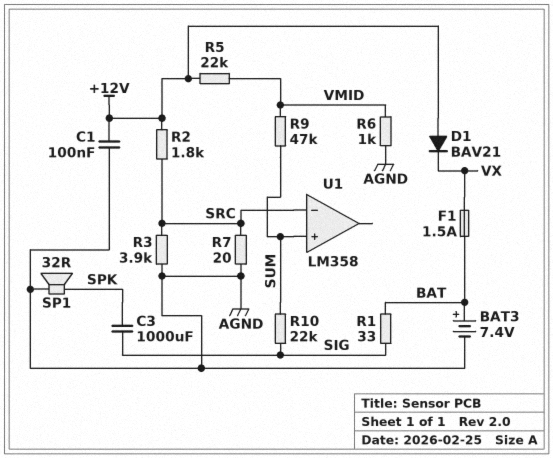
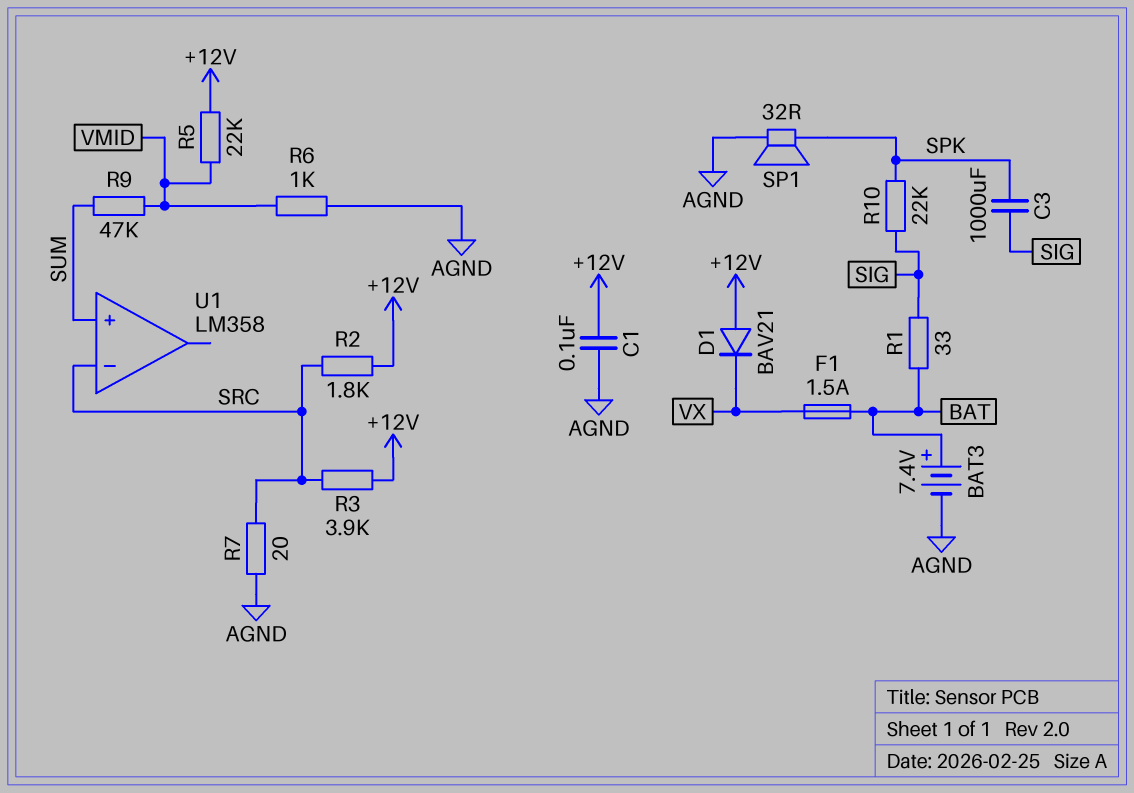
R3: 3.9k (AGND, SRC) -> 3.9k (+12V, SRC)
R10: 22k (SIG, SUM) -> 22k (SIG, SPK)

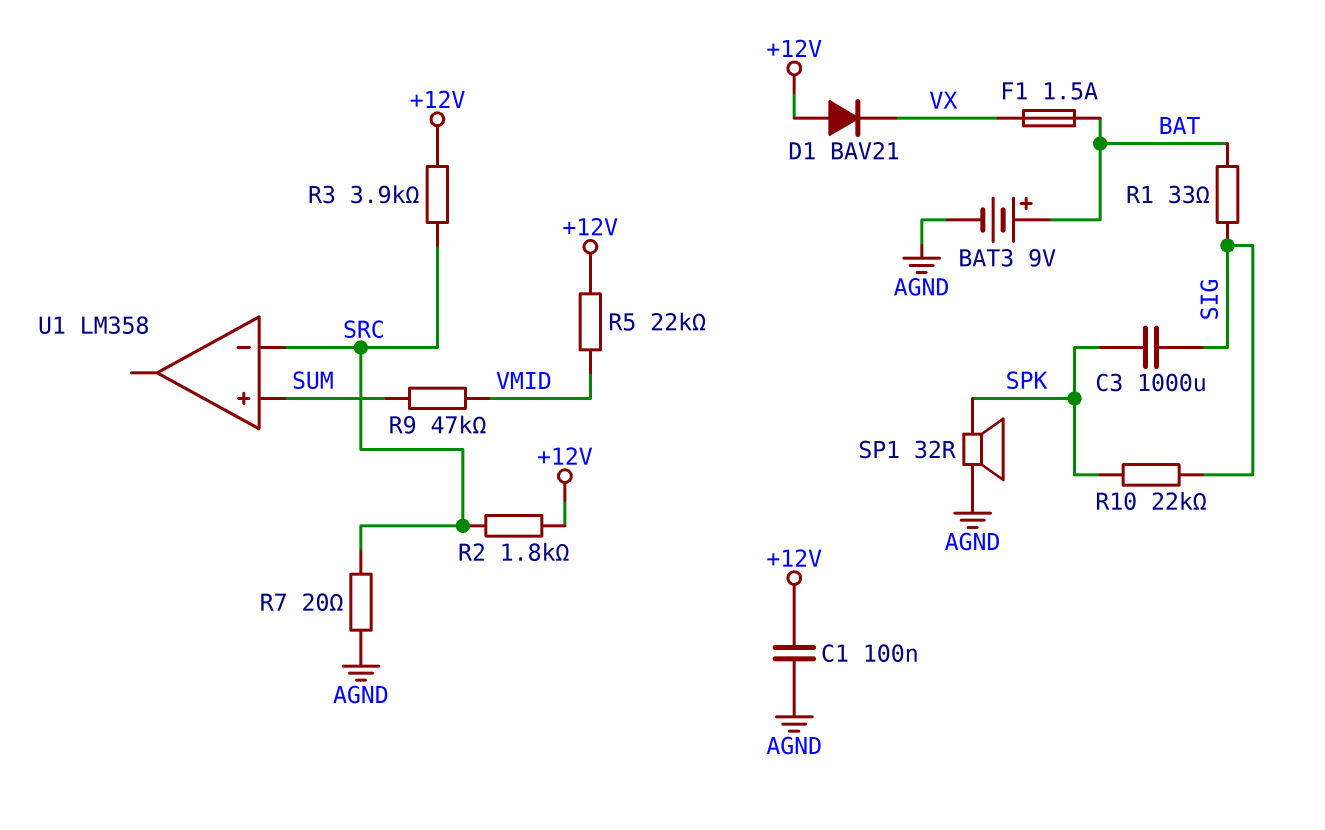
BAT3: 7.4V (plus BAT, minus AGND) -> 9V (plus BAT, minus AGND)
R6: 1k (AGND, VMID) -> none

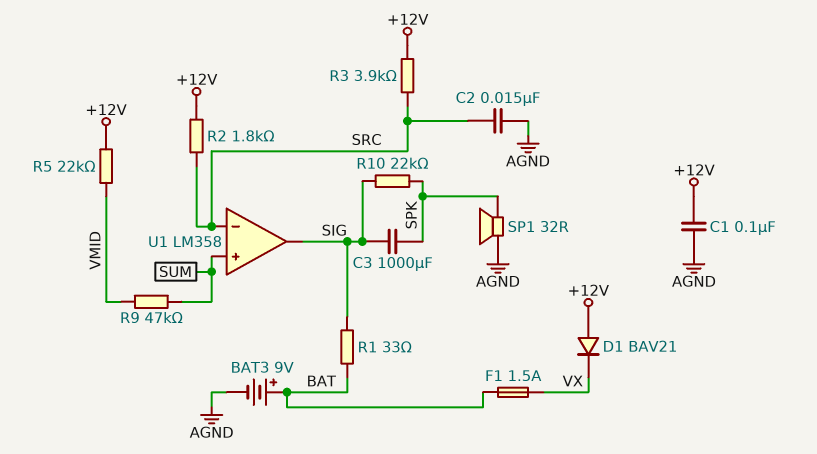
C2: none -> 15nF (AGND, SRC)
R7: 20 (AGND, SRC) -> none
U1 pin out: none -> SIG

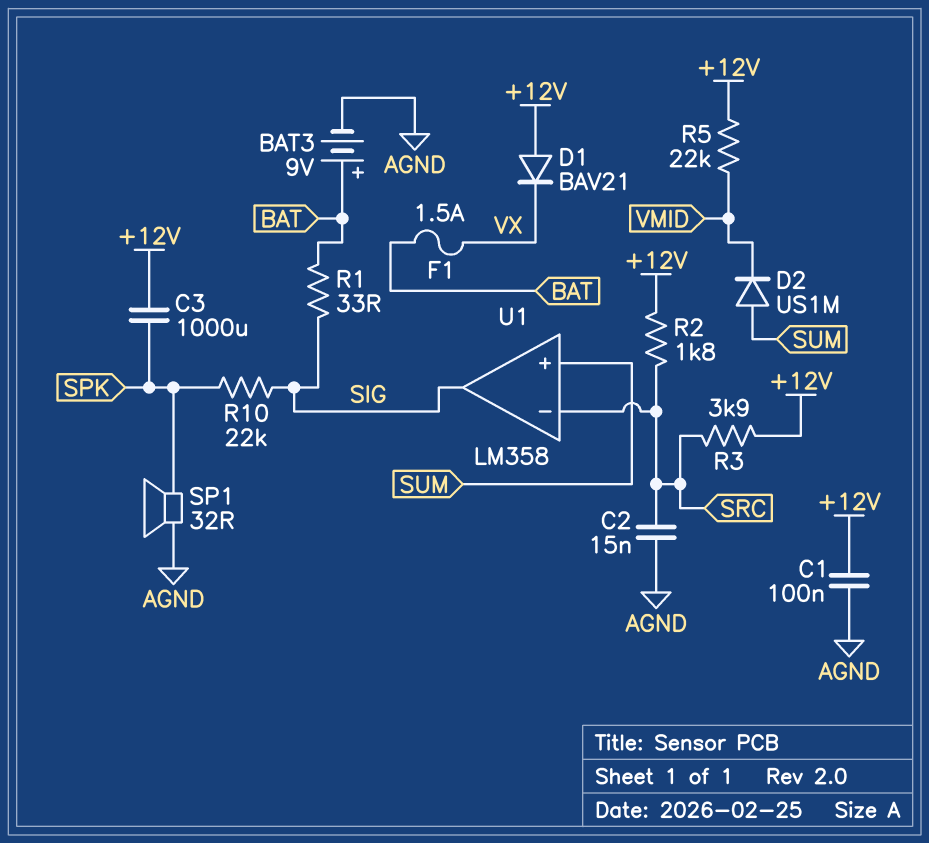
C3: 1000uF (SIG, SPK) -> 1000uF (+12V, SPK)
D2: none -> diode US1M (A SUM, K VMID)
R9: 47k (SUM, VMID) -> none

